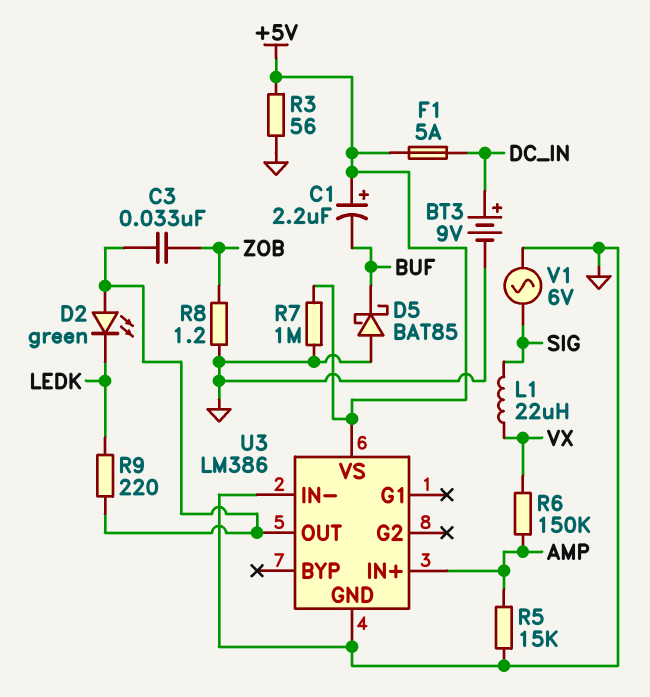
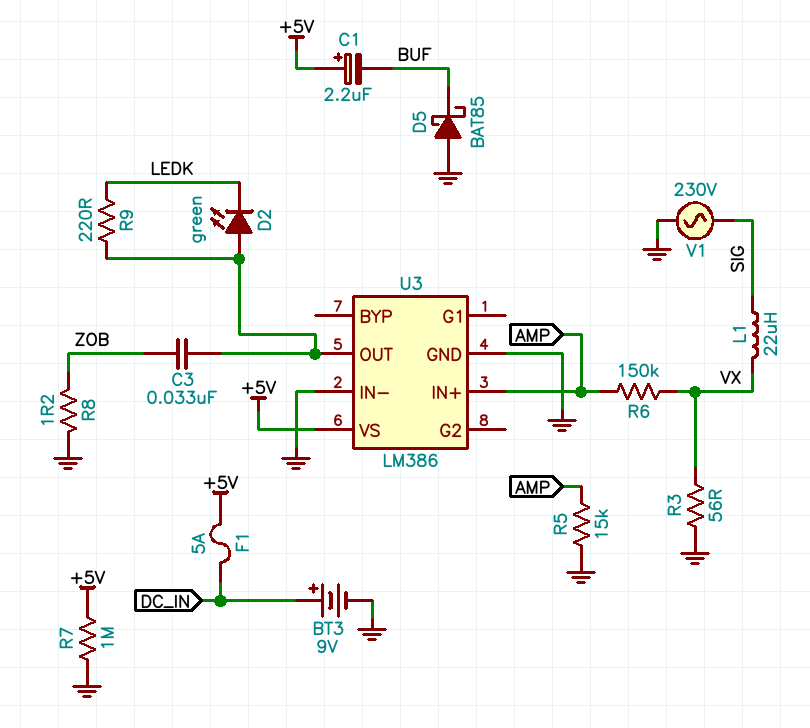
R3: 56 (+5V, GND) -> 56 (GND, VX)
V1: AC 6V (GND, SIG) -> AC 230V (GND, SIG)

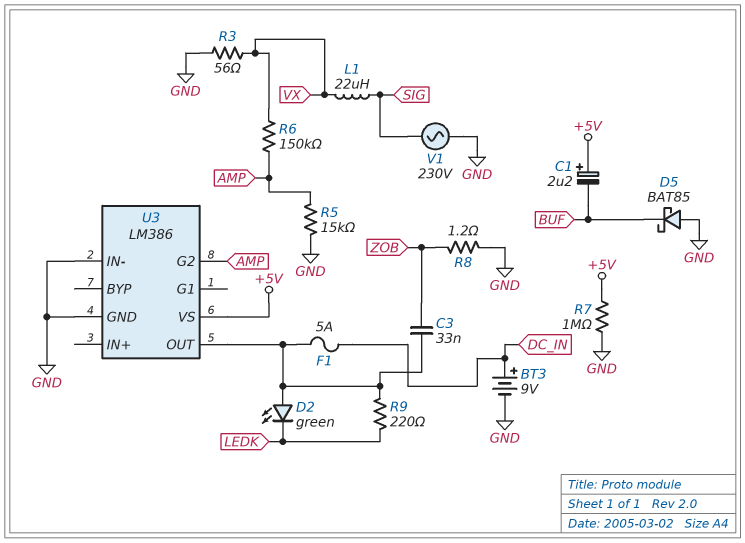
F1: 5A (+5V, DC_IN) -> 5A (DC_IN, U3/OUT)
U3 pin G2: none -> AMP
U3 pin IN+: AMP -> none

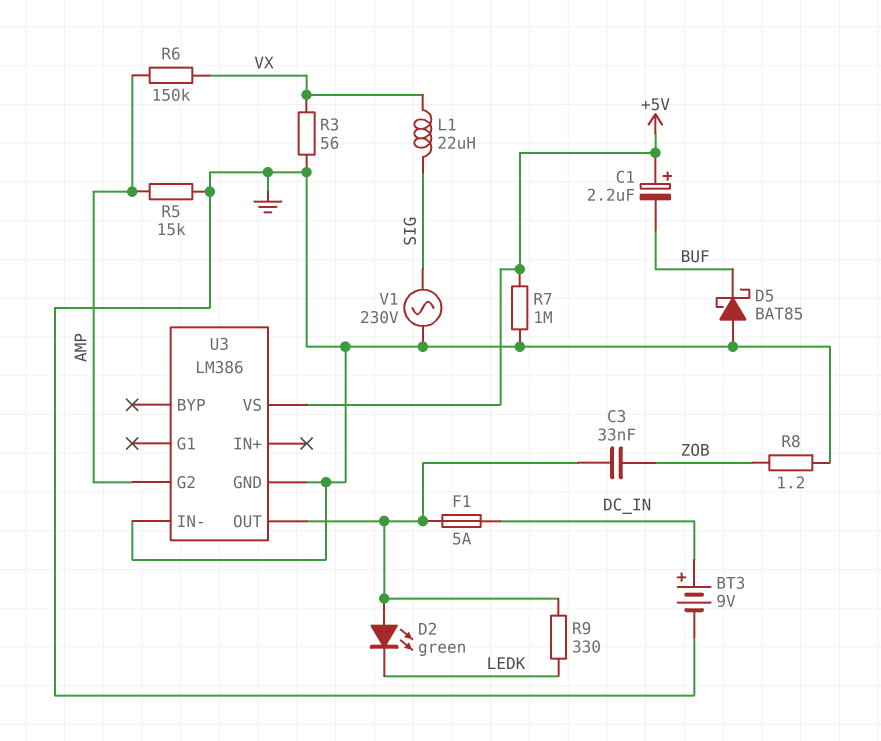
R9: 220 (LEDK, U3/OUT) -> 330 (LEDK, U3/OUT)

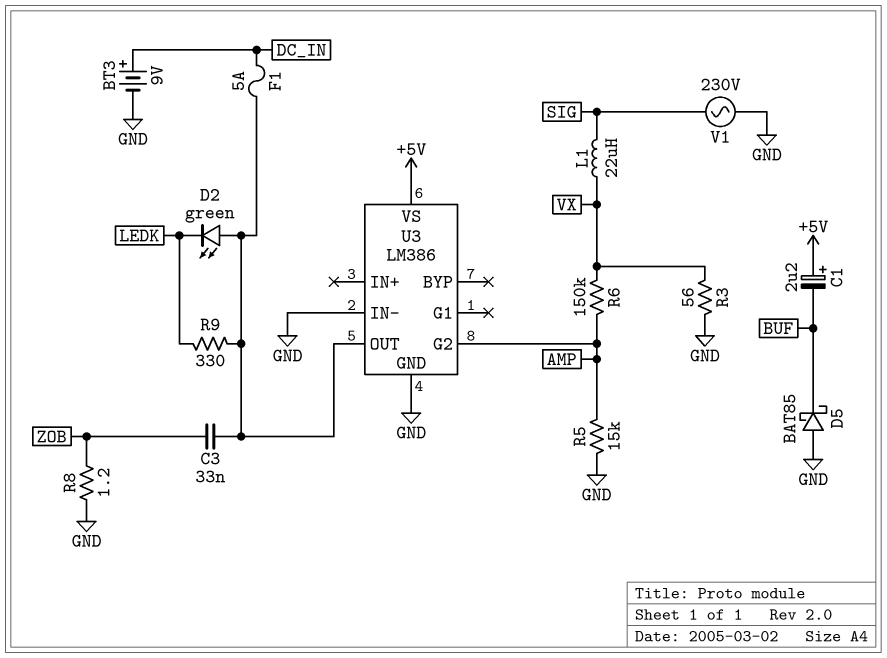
R7: 1M (+5V, GND) -> none

